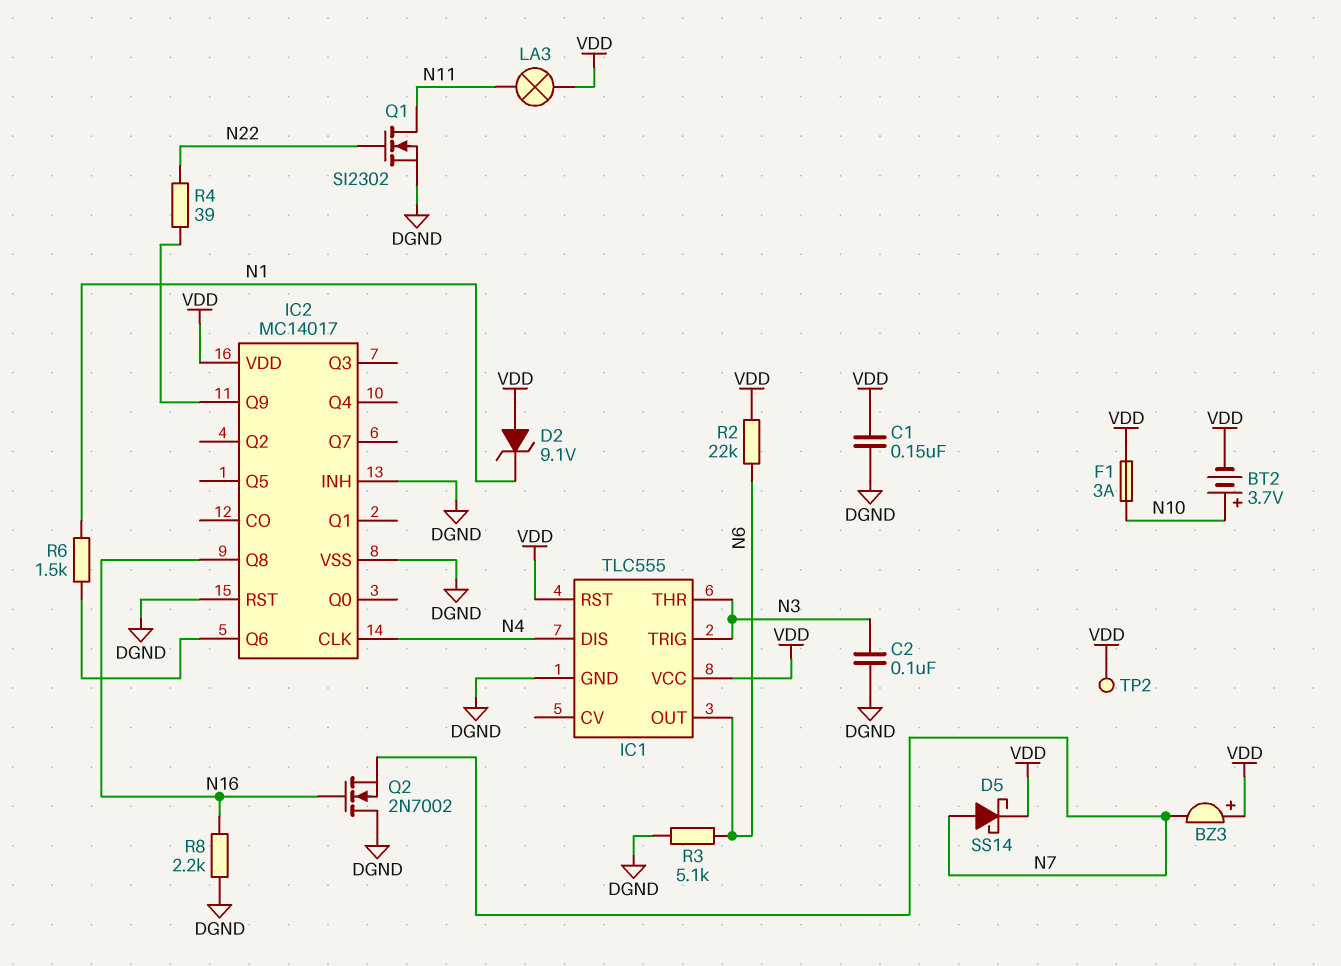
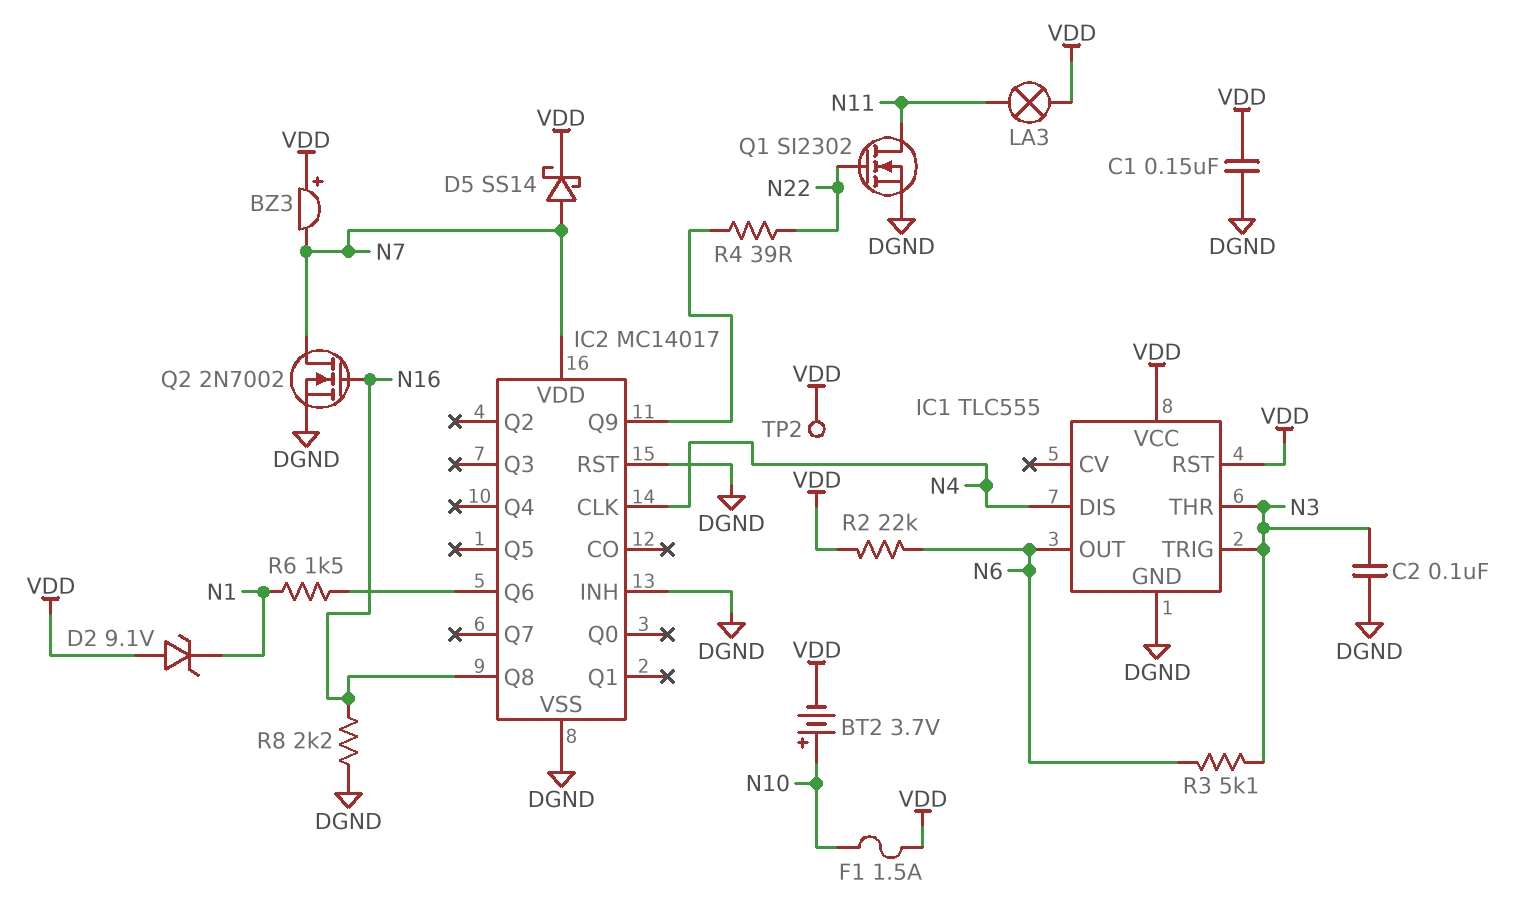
F1: 3A (N10, VDD) -> 1.5A (N10, VDD)
IC2 pin VDD: VDD -> N7
Q2: NMOS 2N7002 (G N16, D DGND, S N7) -> NMOS 2N7002 (G N16, D N7, S DGND)
R3: 5.1k (DGND, N6) -> 5.1k (N3, N6)

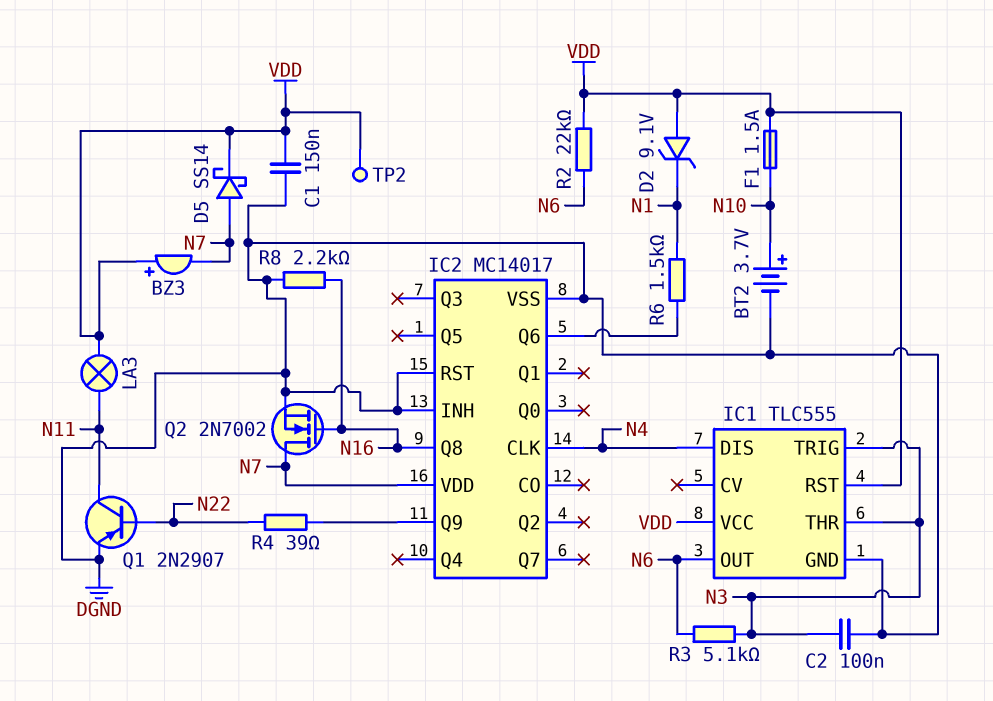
BT2: 3.7V (plus N10, minus VDD) -> 3.7V (plus N10, minus DGND)
Q1: NMOS SI2302 (G N22, D N11, S DGND) -> PNP 2N2907 (B N22, C N11, E DGND)

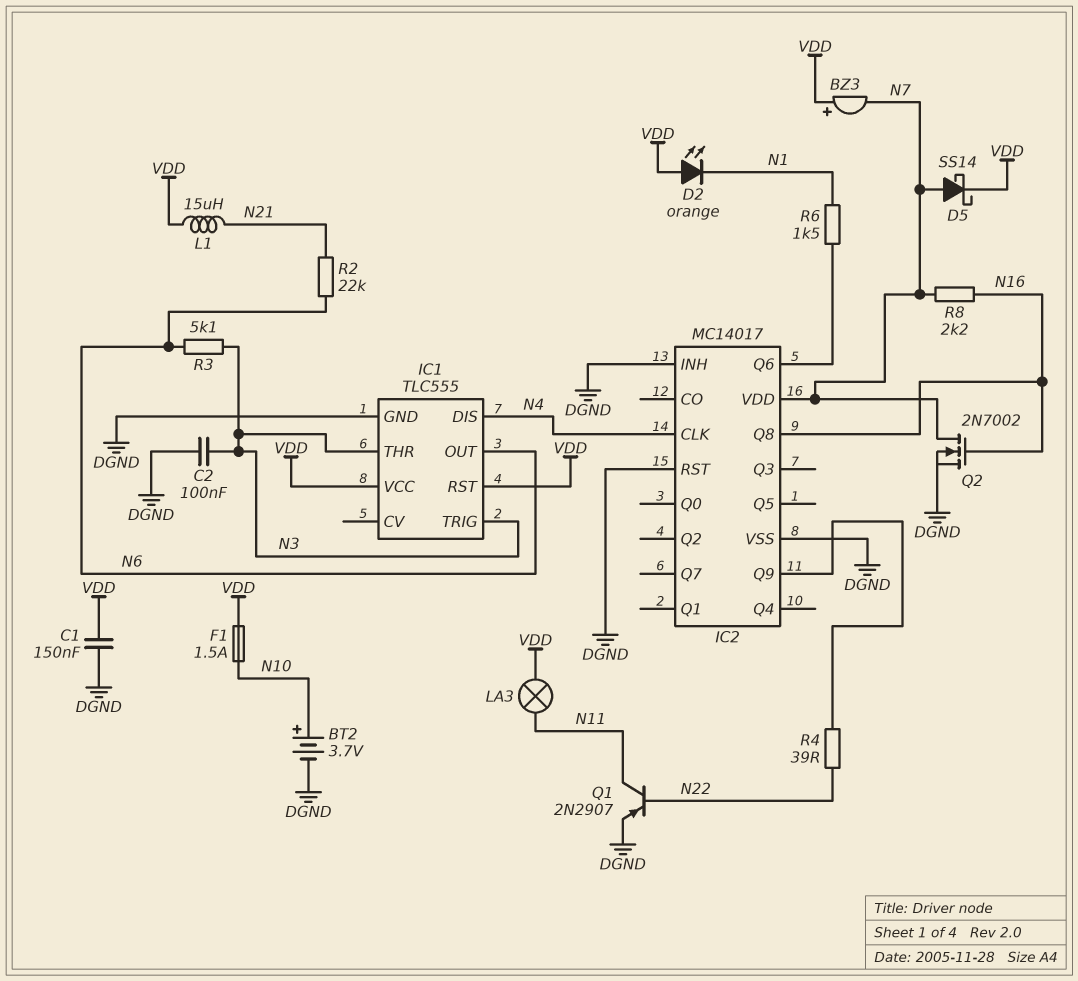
D2: zener 9.1V (A VDD, K N1) -> LED orange (A VDD, K N1)
L1: none -> 15uH (N21, VDD)
R2: 22k (N6, VDD) -> 22k (N6, N21)
R8: 2.2k (DGND, N16) -> 2.2k (N7, N16)
TP2: test point (VDD) -> none

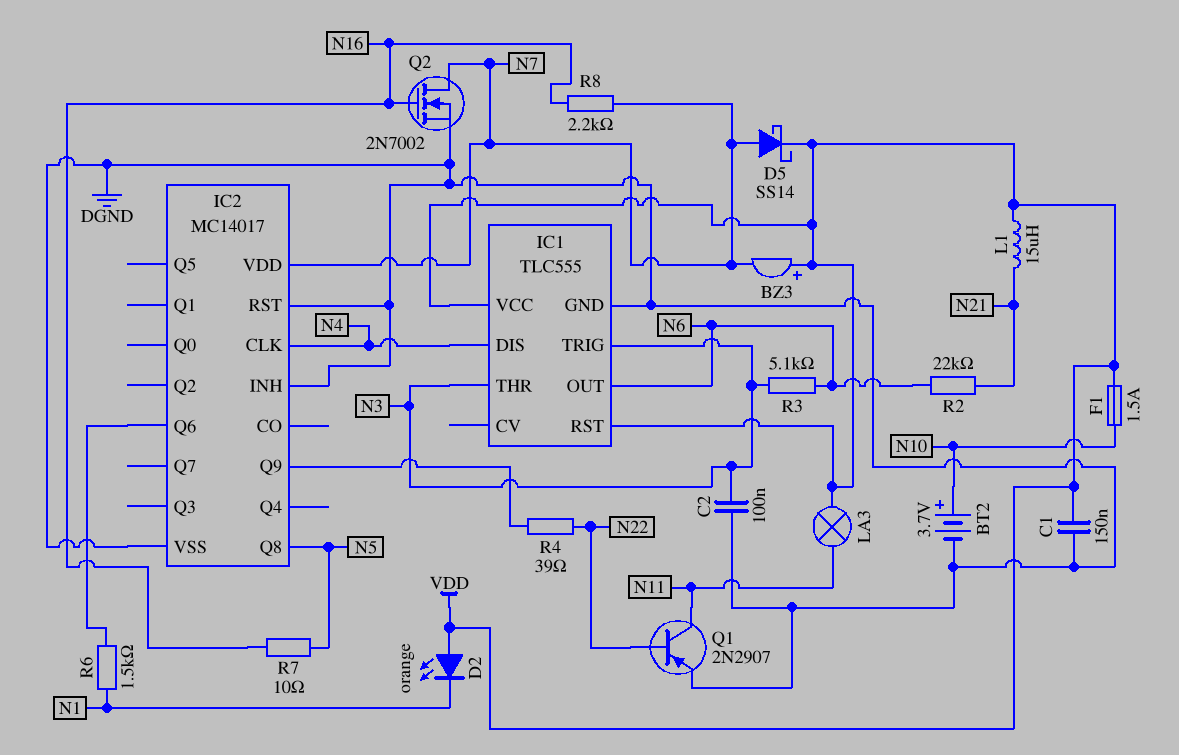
IC2 pin Q8: N16 -> N5
R7: none -> 10 (N5, N16)

